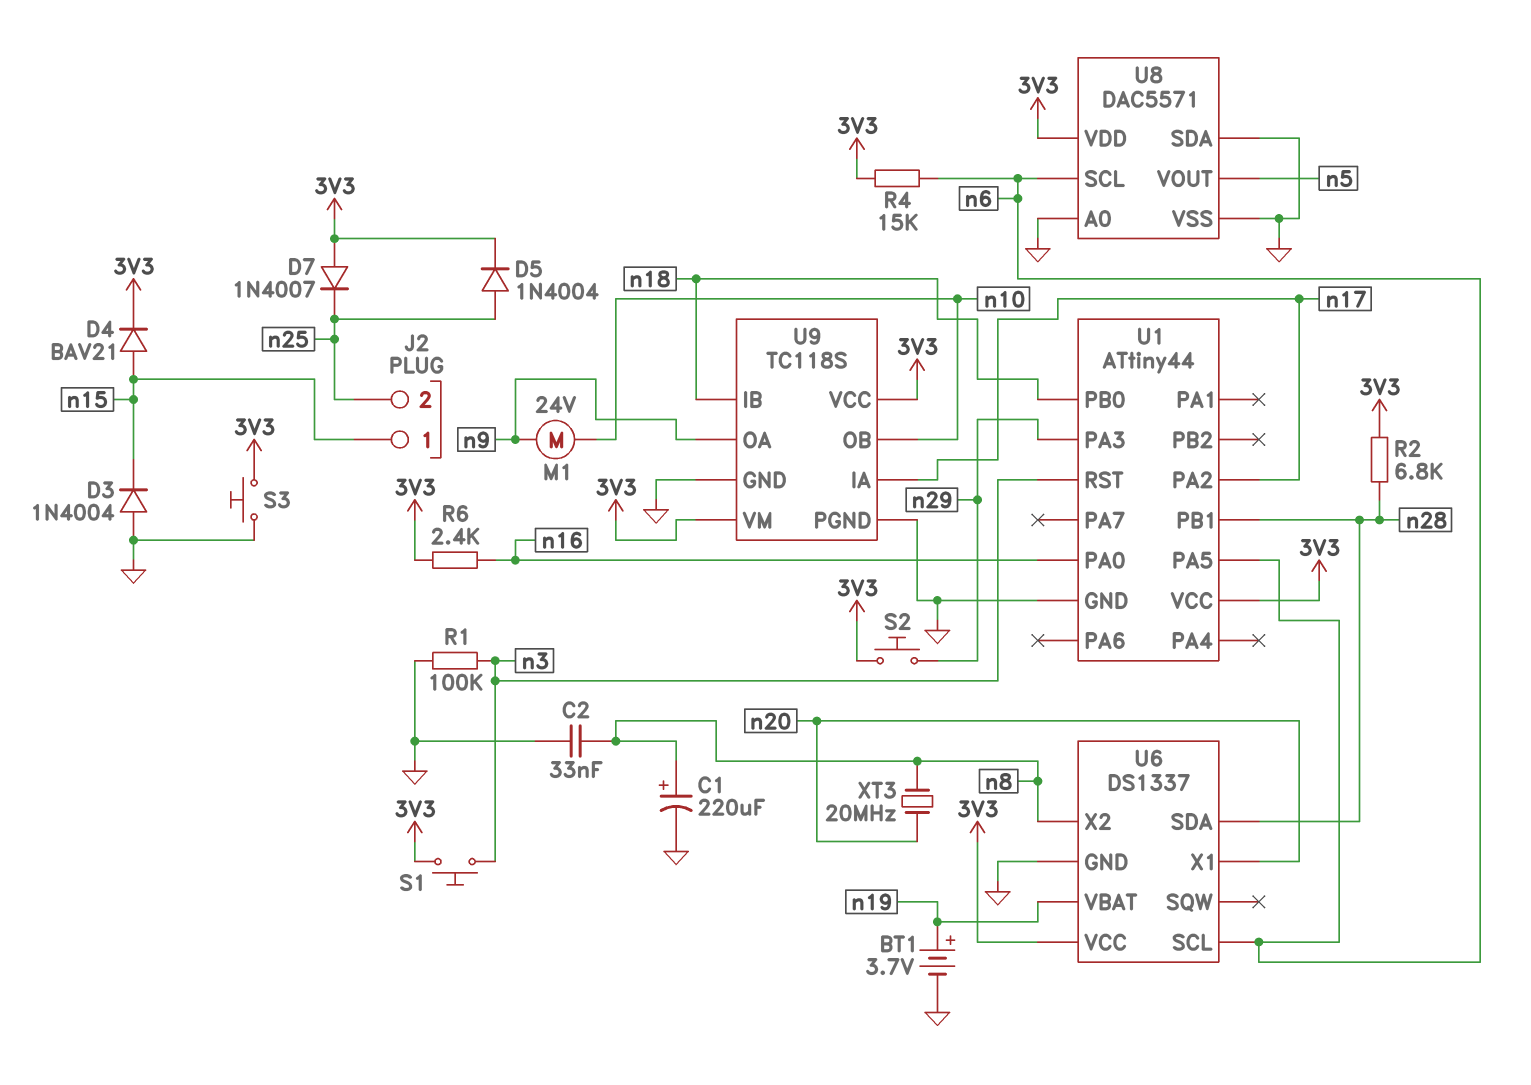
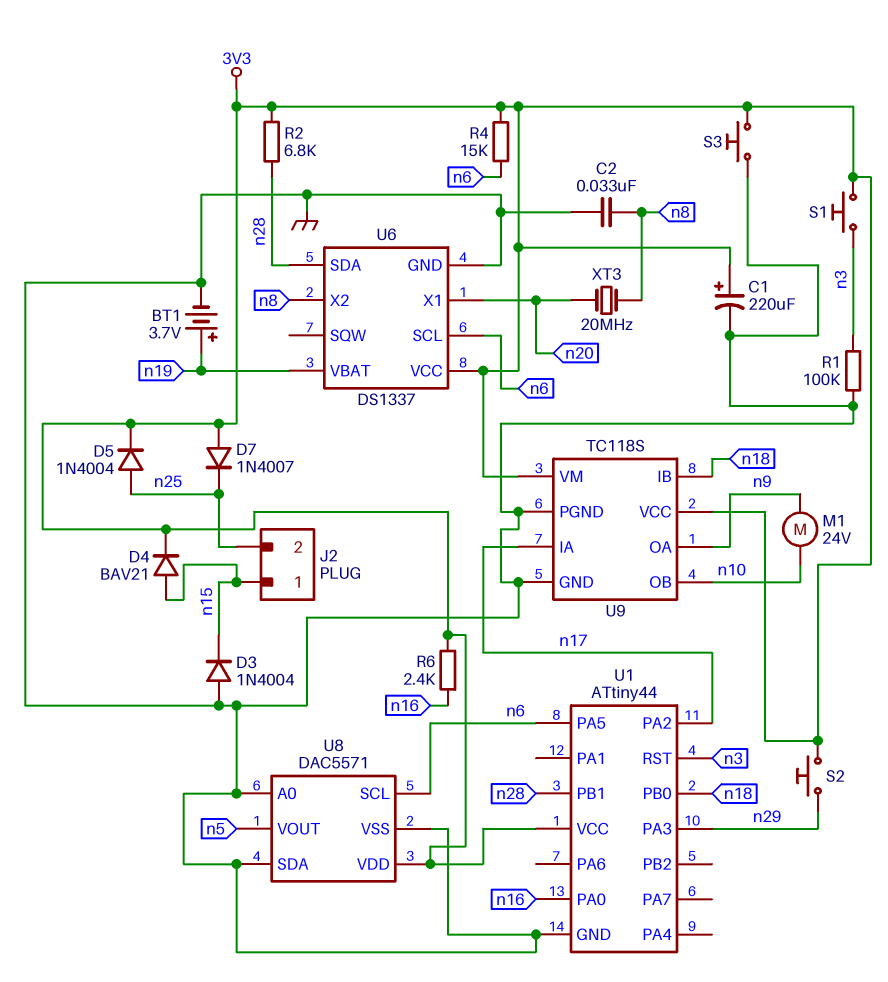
C1: 220uF (plus n8, minus GND) -> 220uF (plus 3V3, minus GND)

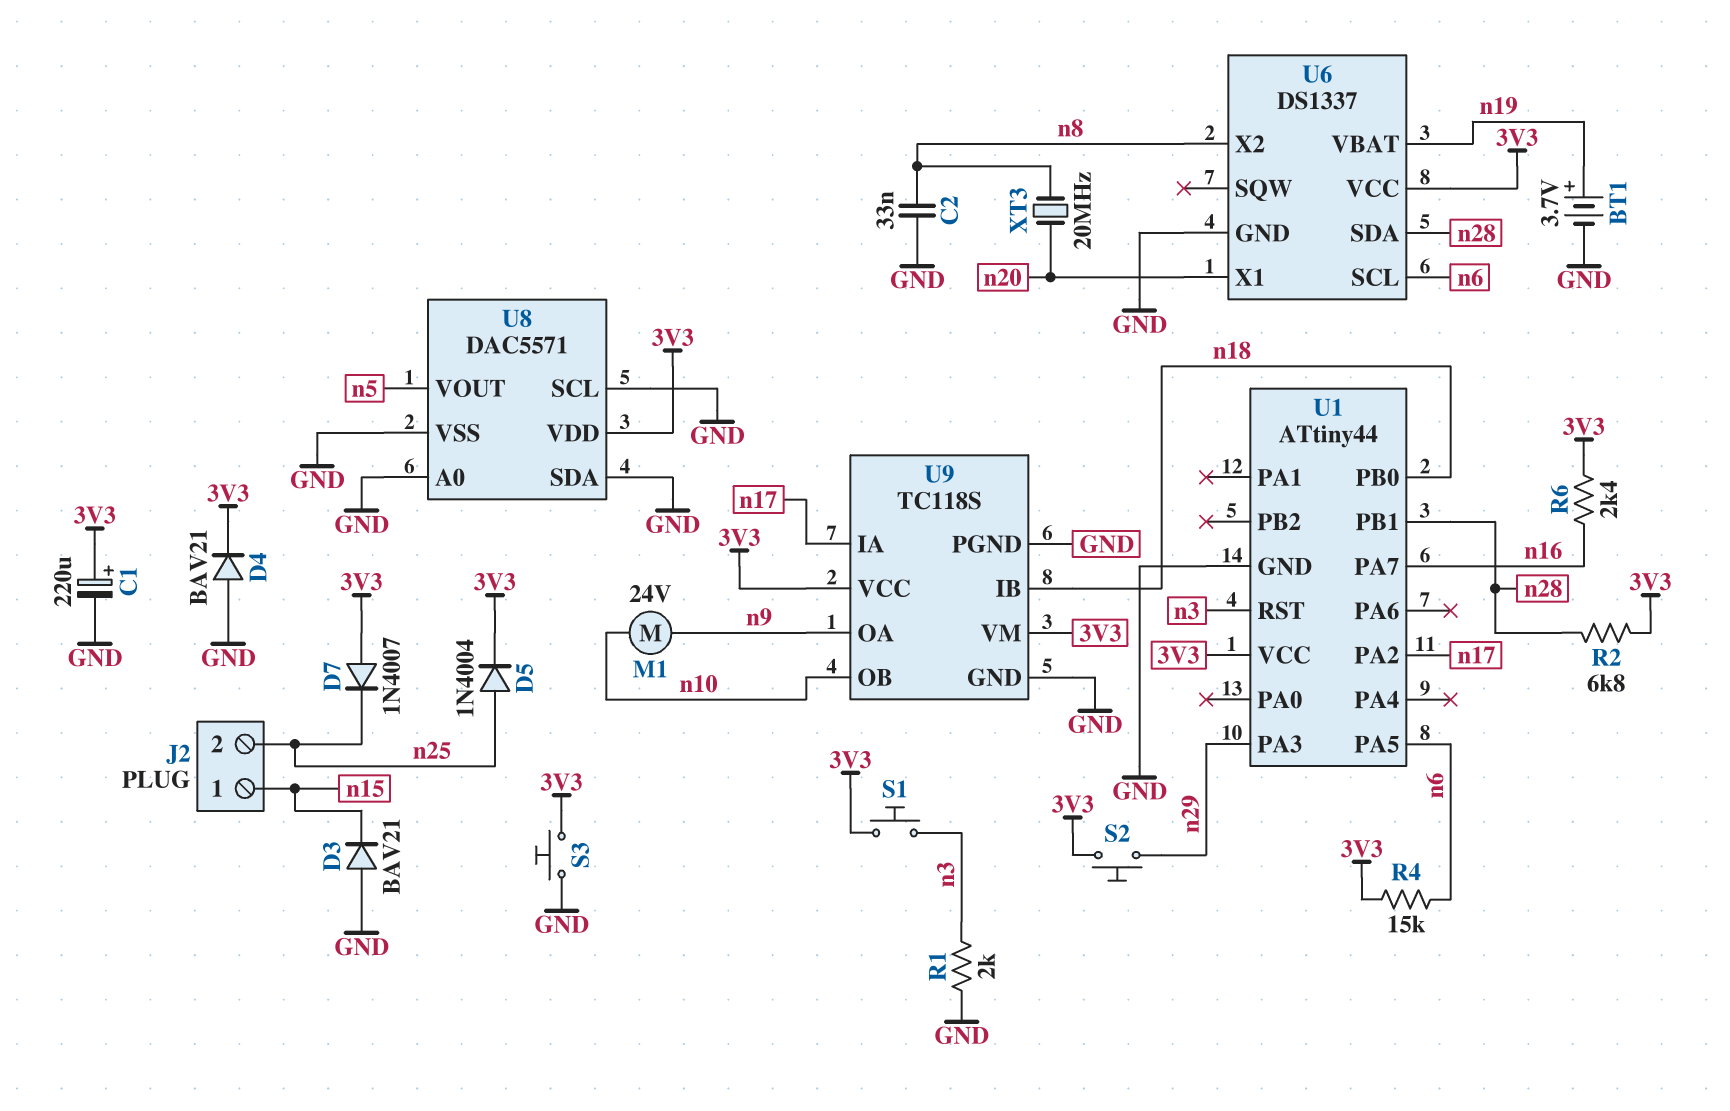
D3: diode 1N4004 (A GND, K n15) -> diode BAV21 (A GND, K n15)
D4: diode BAV21 (A n15, K 3V3) -> diode BAV21 (A GND, K 3V3)
R1: 100k (GND, n3) -> 2k (GND, n3)
U1 pin PA0: n16 -> none
U1 pin PA7: none -> n16
U8 pin SCL: n6 -> GND

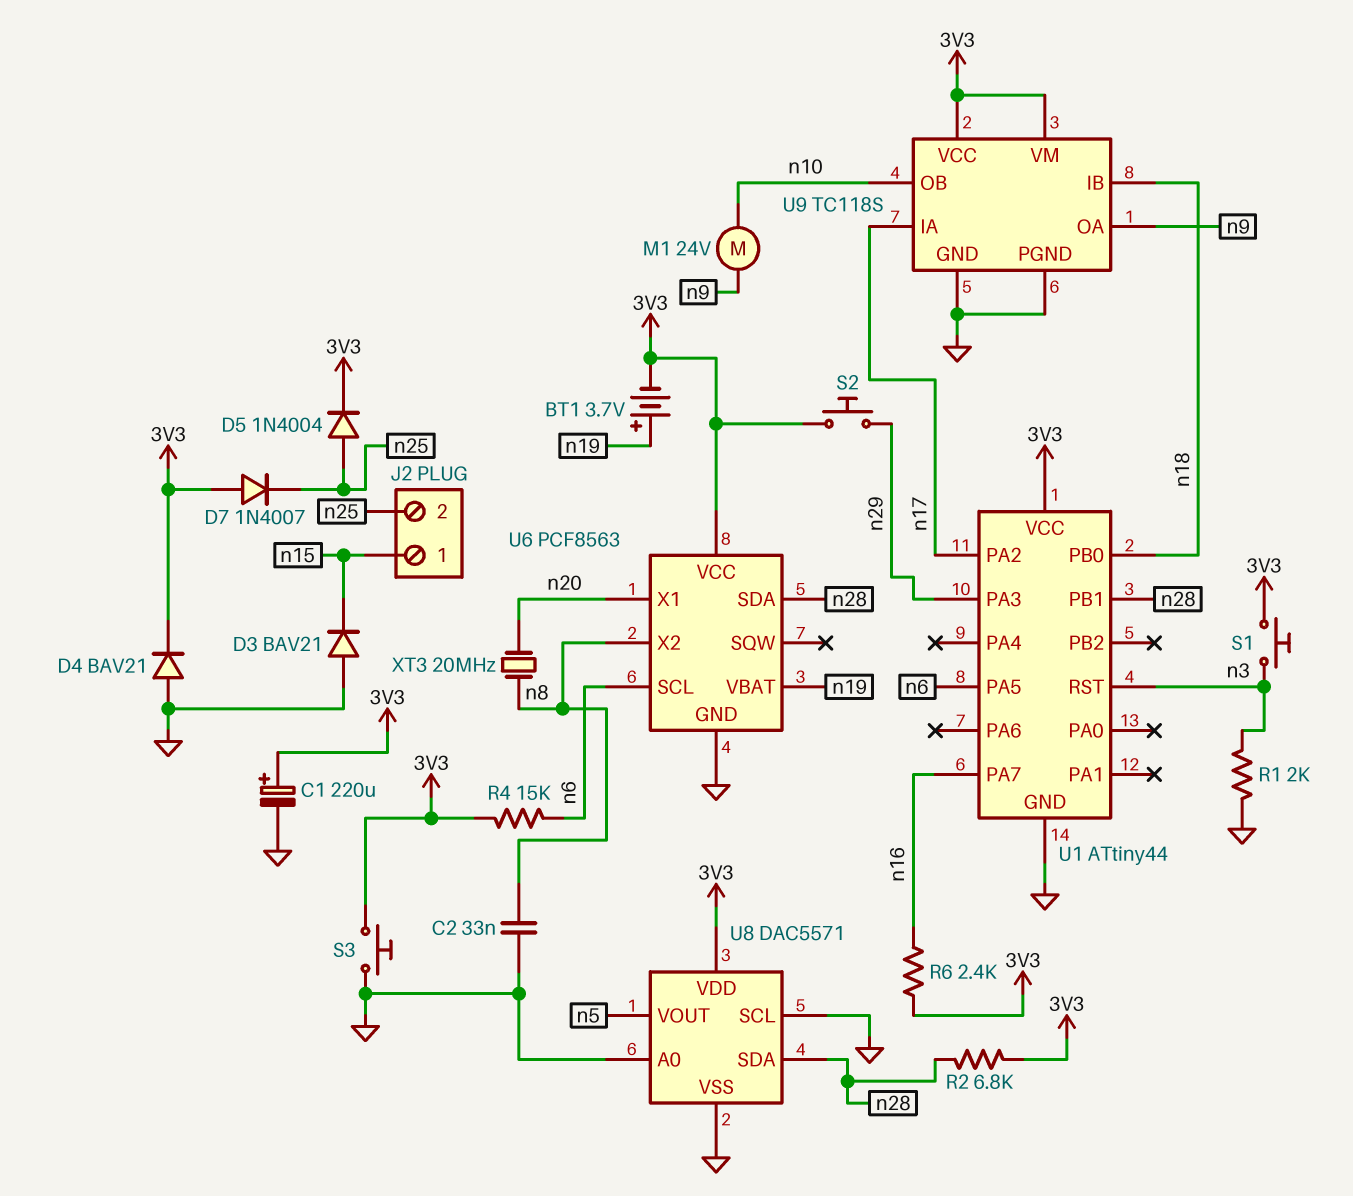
BT1: 3.7V (plus n19, minus GND) -> 3.7V (plus n19, minus 3V3)
U6: DS1337 -> PCF8563
U8 pin SDA: GND -> n28

